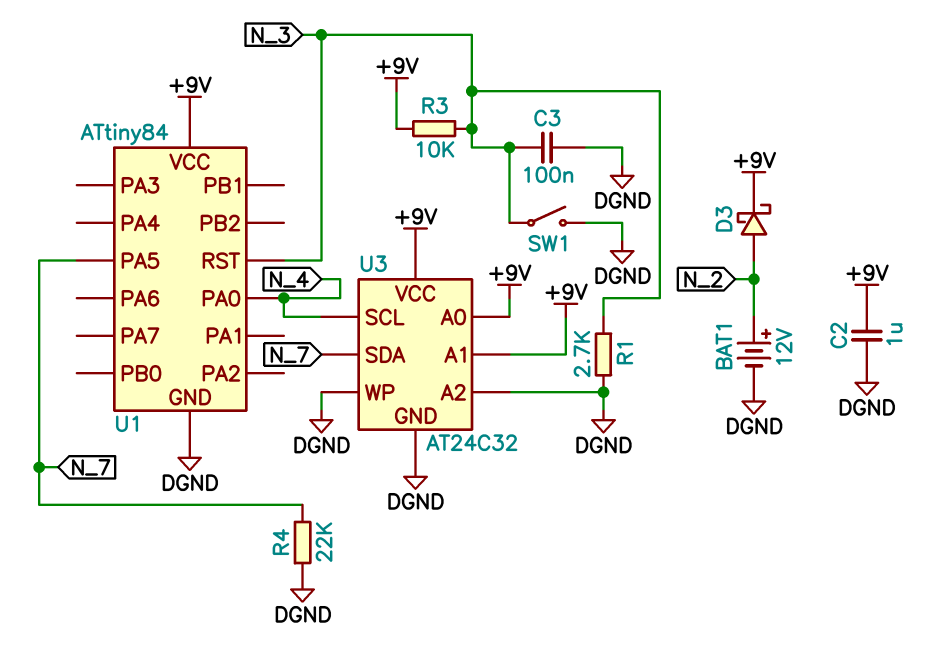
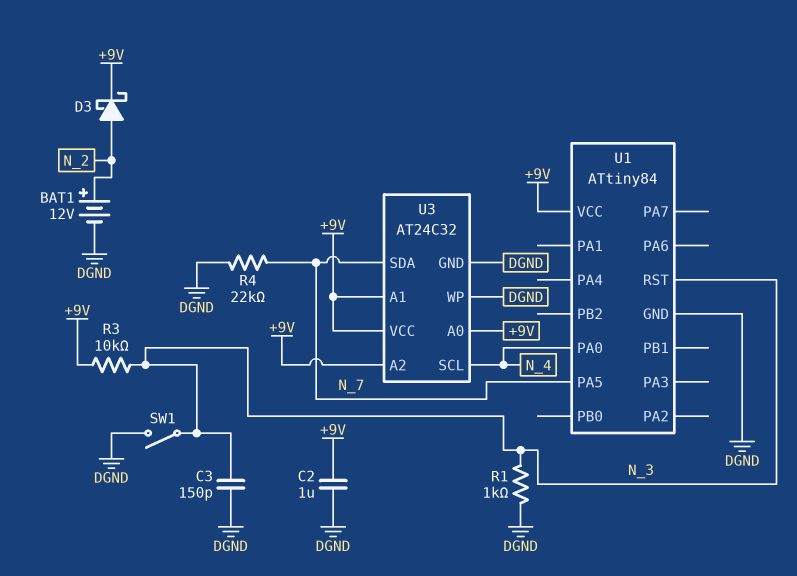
C3: 100nF (DGND, N_3) -> 150pF (DGND, N_3)
R1: 2.7k (DGND, N_3) -> 1k (DGND, N_3)
U3 pin A2: DGND -> +9V

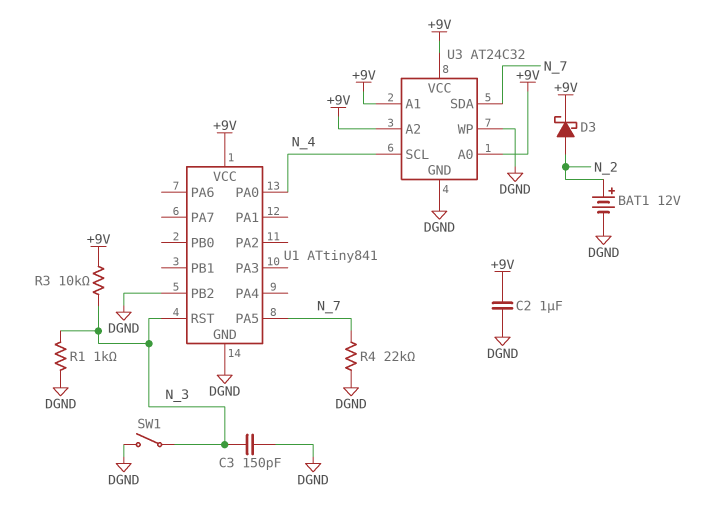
U1: ATtiny84 -> ATtiny841
U1 pin PB2: none -> DGND

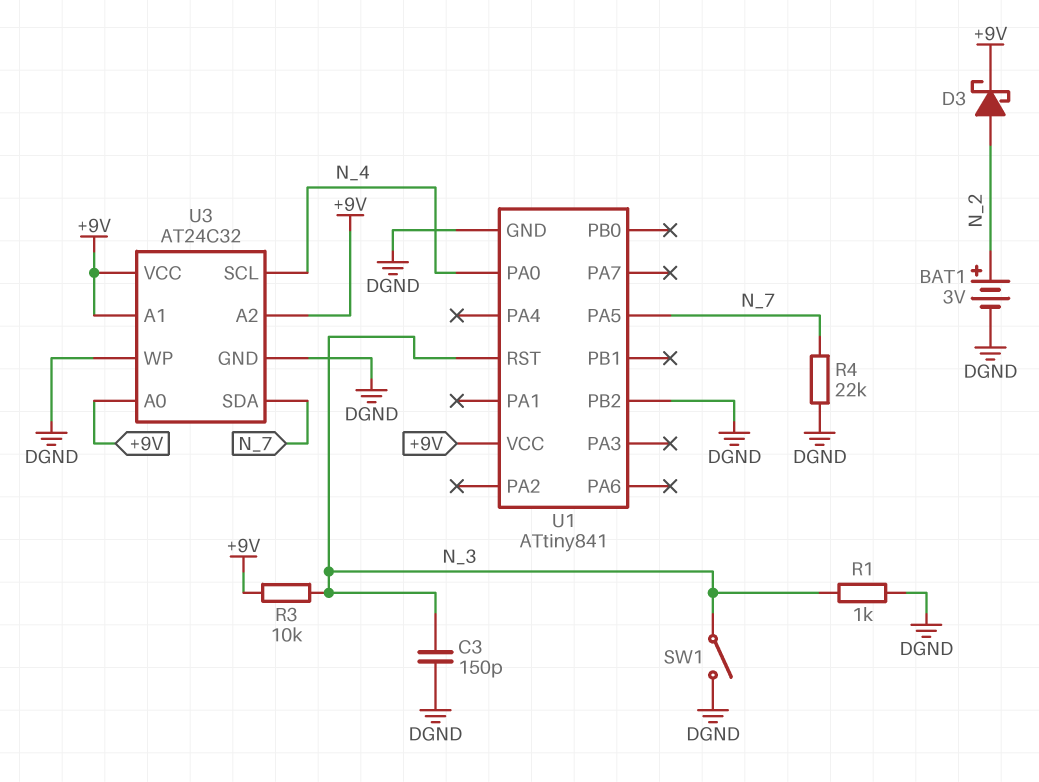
BAT1: 12V (plus N_2, minus DGND) -> 3V (plus N_2, minus DGND)
C2: 1uF (+9V, DGND) -> none

